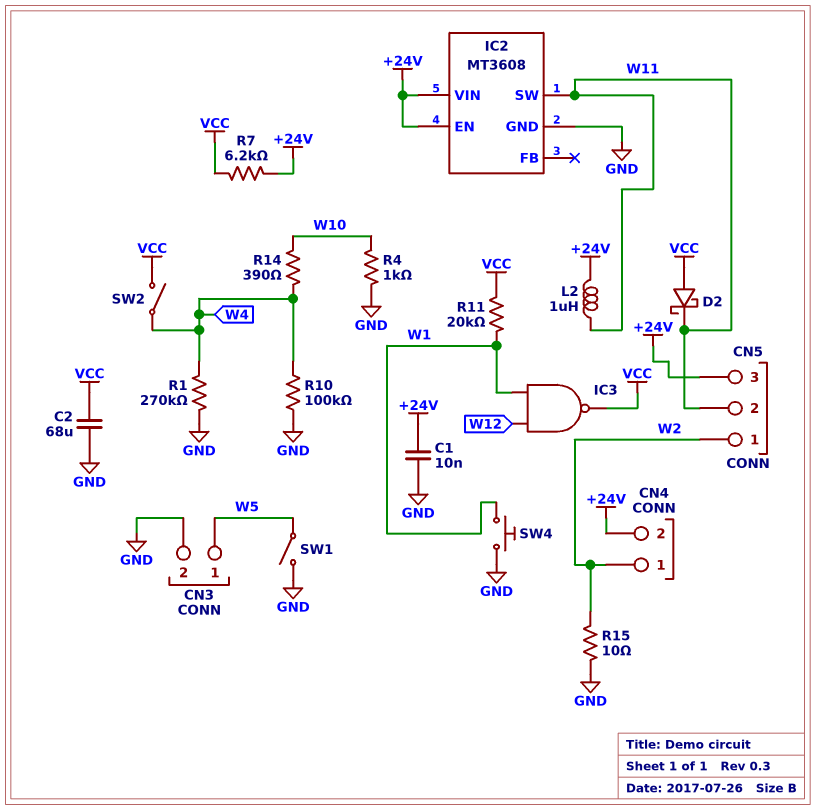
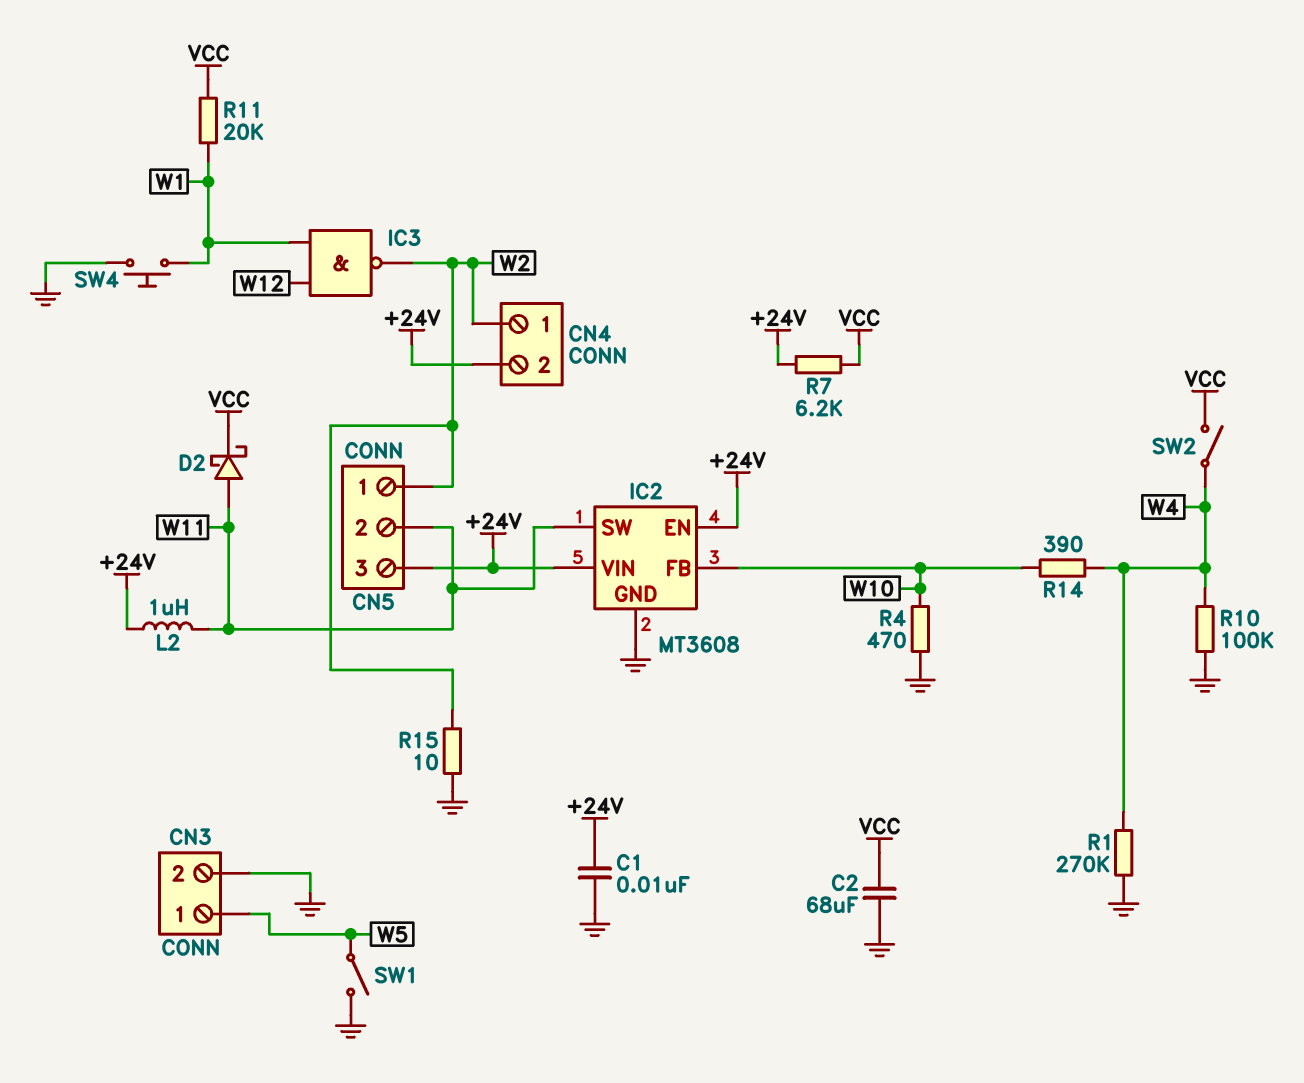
D2: schottky (A VCC, K W11) -> schottky (A W11, K VCC)
IC2 pin FB: none -> W10
IC3: NAND (in W1, in W12, out VCC) -> NAND (in W1, in W12, out W2)
R4: 1k (GND, W10) -> 470 (GND, W10)

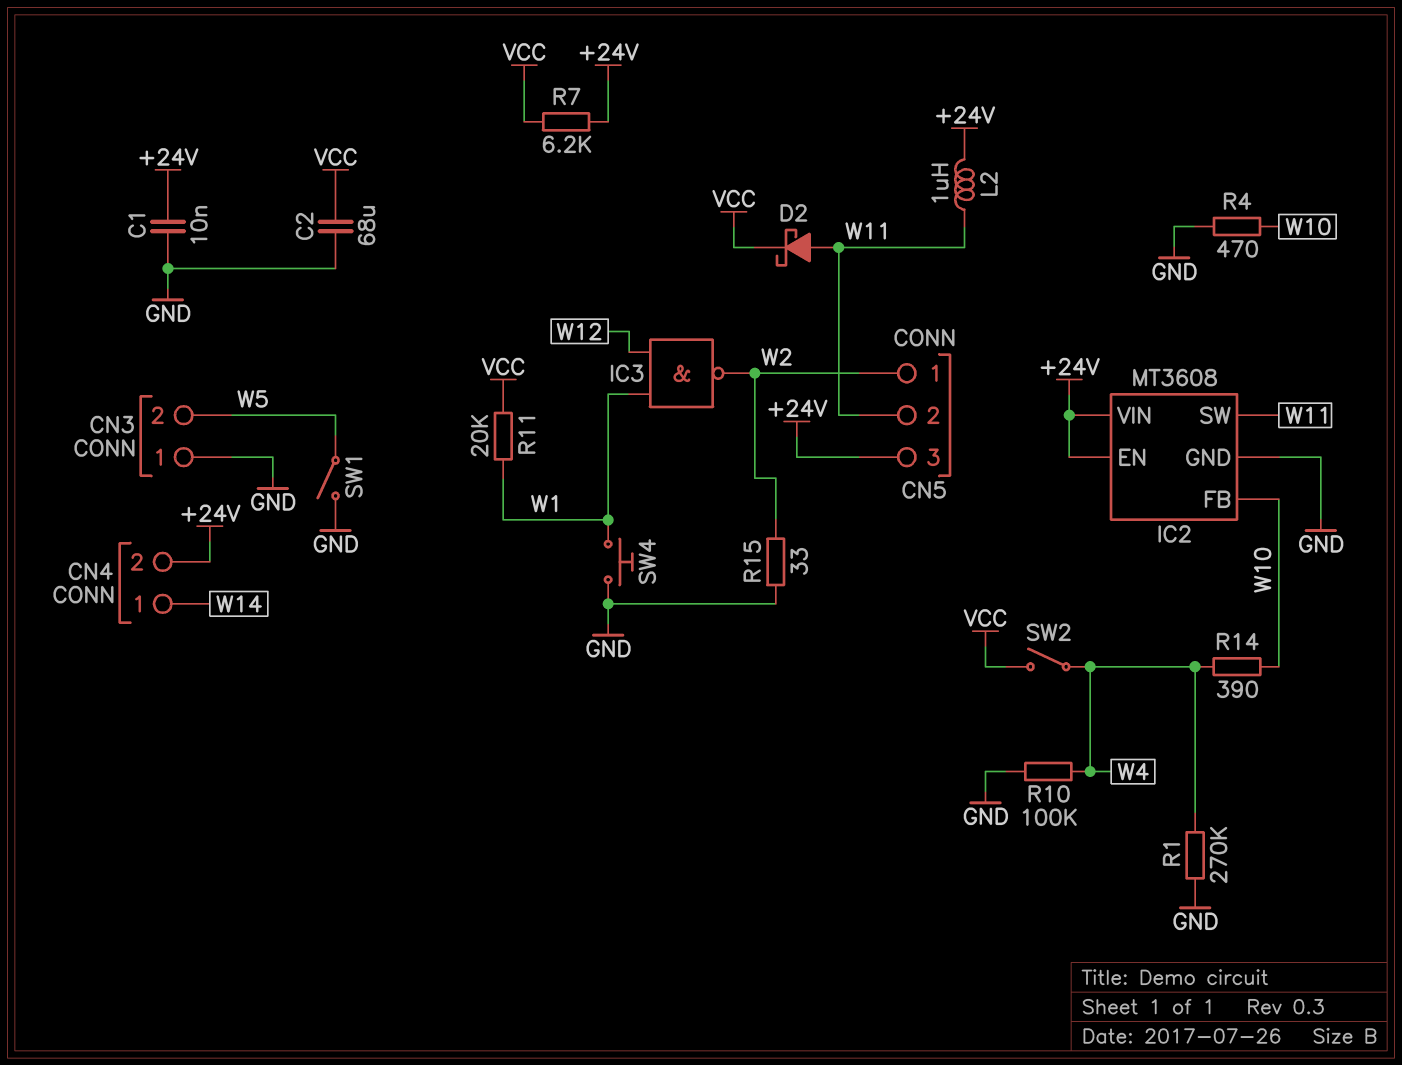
CN3 pin 1: W5 -> GND
CN3 pin 2: GND -> W5
CN4 pin 1: W2 -> W14
R15: 10 (GND, W2) -> 33 (GND, W2)

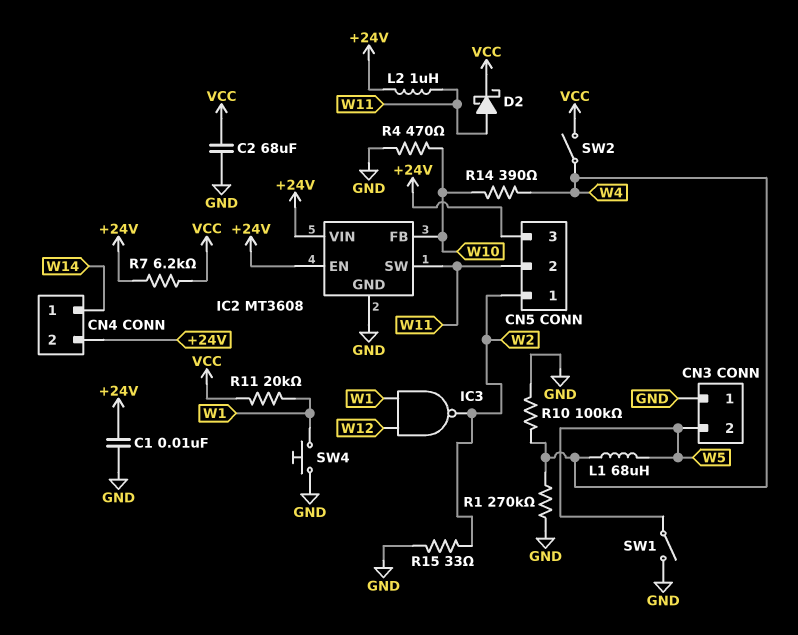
L1: none -> 68uH (W4, W5)

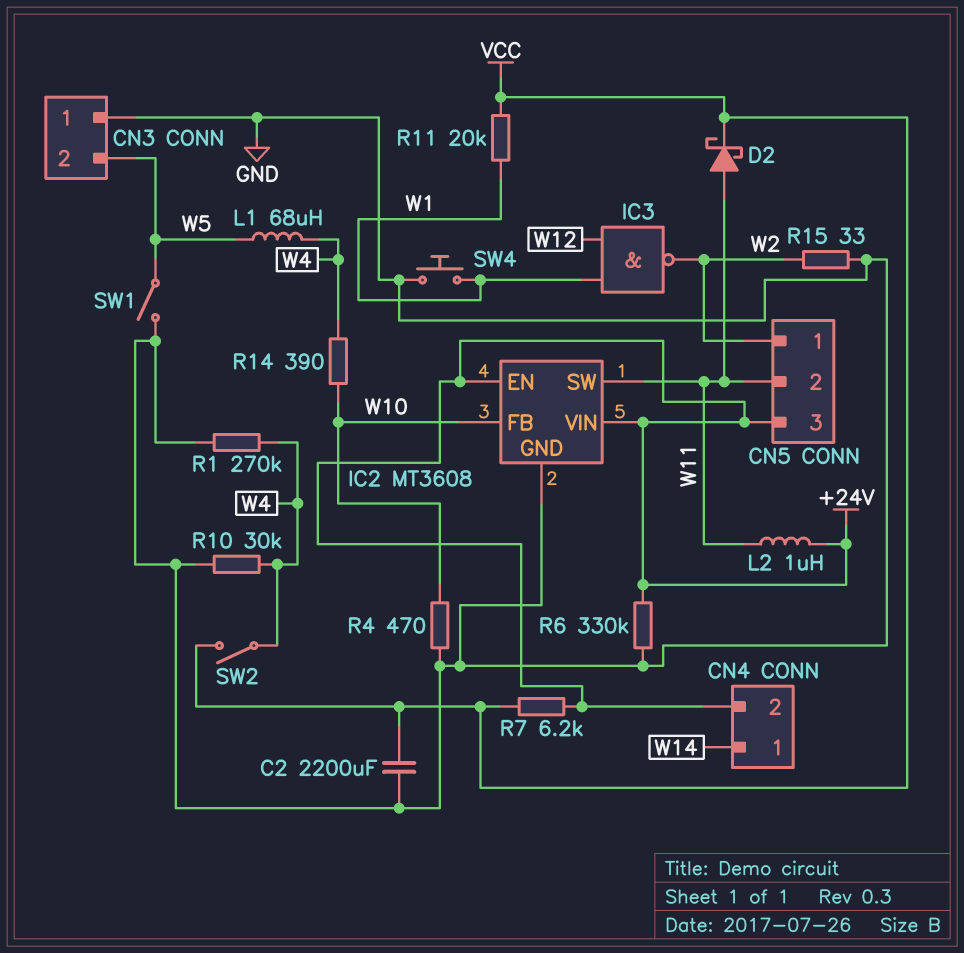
C1: 10nF (+24V, GND) -> none
C2: 68uF (GND, VCC) -> 2200uF (GND, VCC)
R6: none -> 330k (+24V, GND)
R10: 100k (GND, W4) -> 30k (GND, W4)

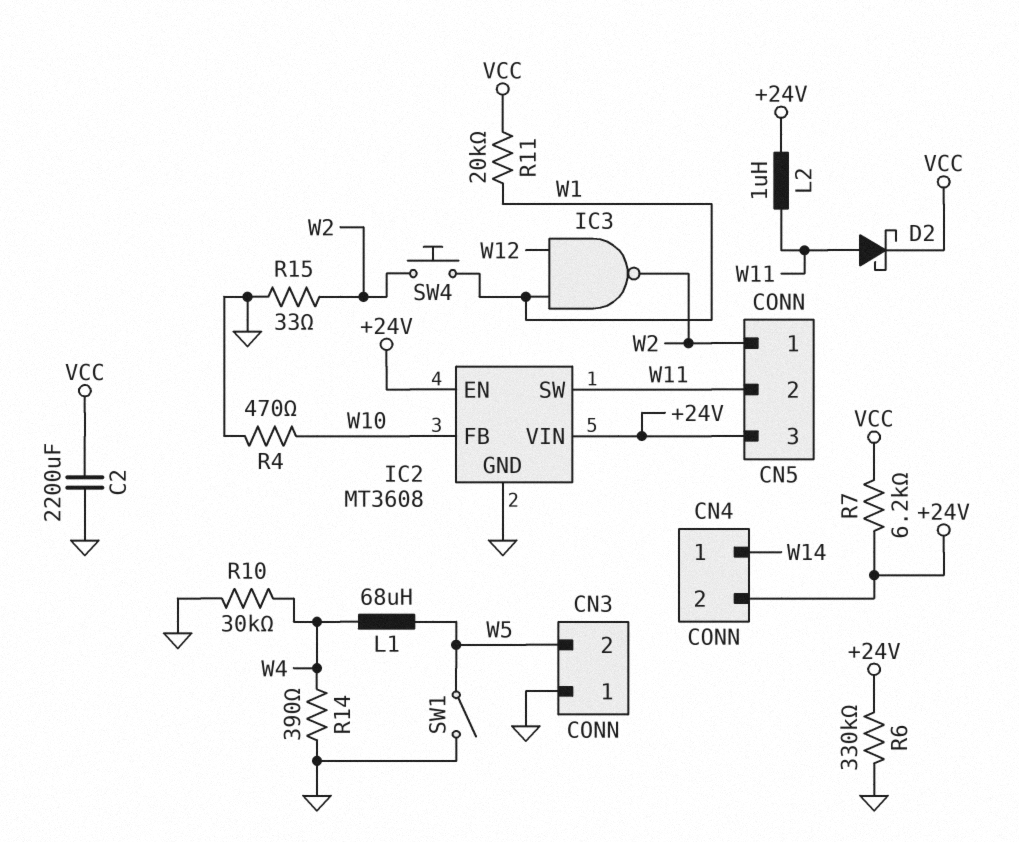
R1: 270k (GND, W4) -> none
R14: 390 (W4, W10) -> 390 (GND, W4)
SW2: switch (VCC, W4) -> none
SW4: button (GND, W1) -> button (W1, W2)

